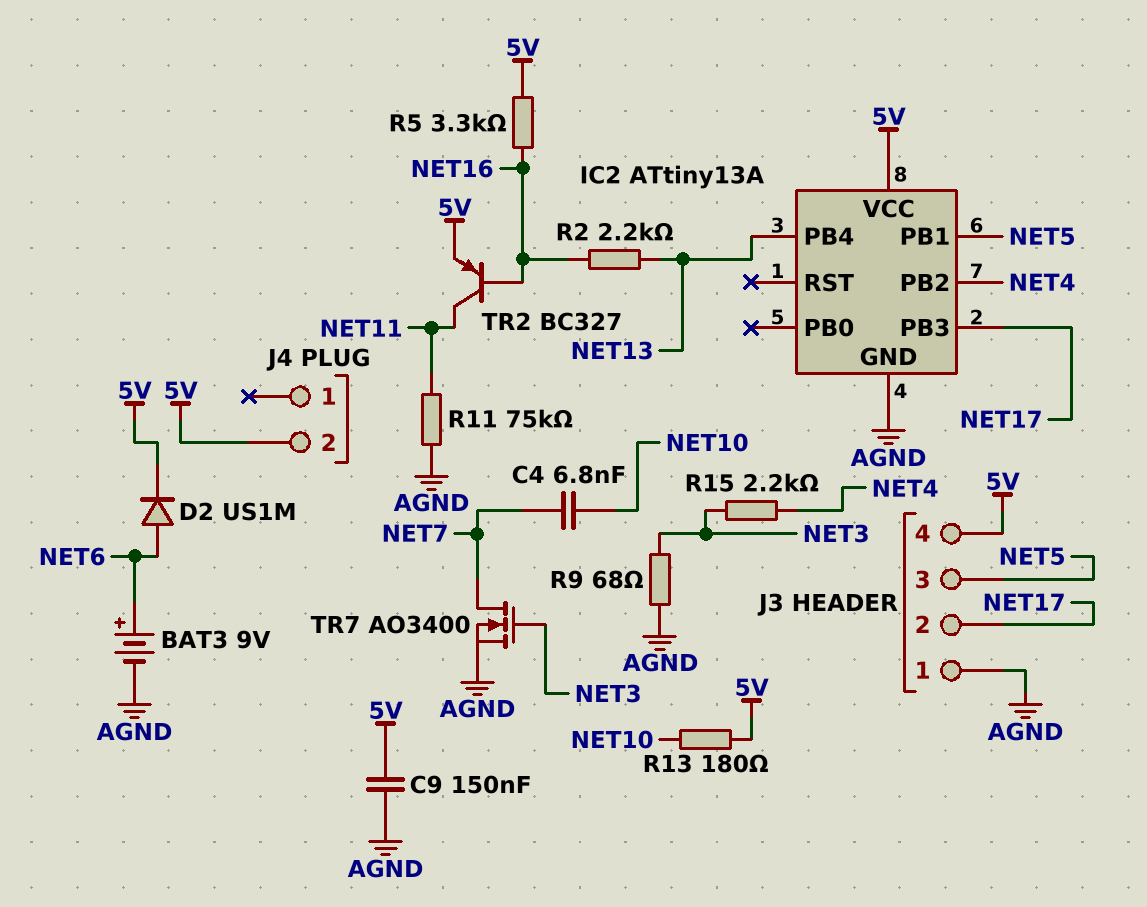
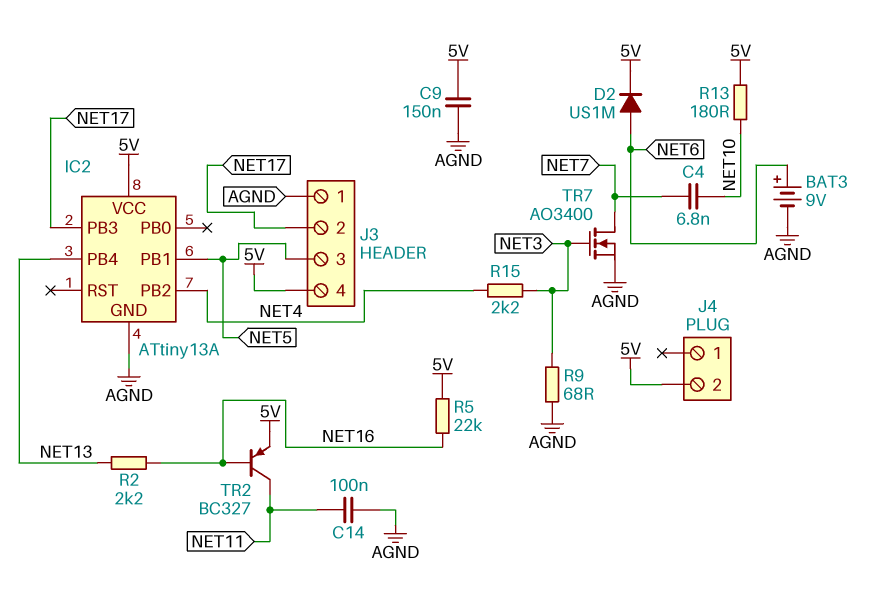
C14: none -> 100nF (AGND, NET11)
R5: 3.3k (5V, NET16) -> 22k (5V, NET16)
R11: 75k (AGND, NET11) -> none

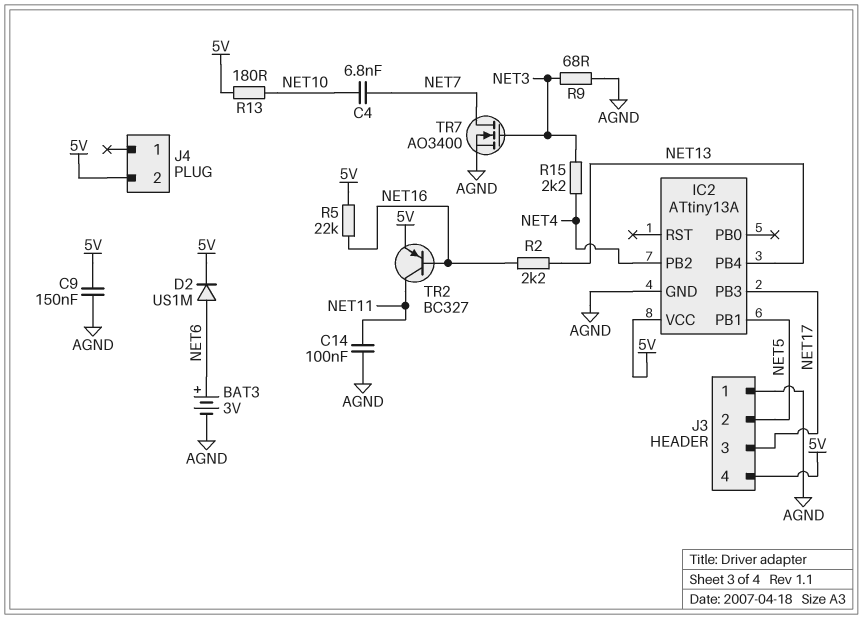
BAT3: 9V (plus NET6, minus AGND) -> 3V (plus NET6, minus AGND)
J3 pin 2: NET17 -> NET5
J3 pin 3: NET5 -> NET17

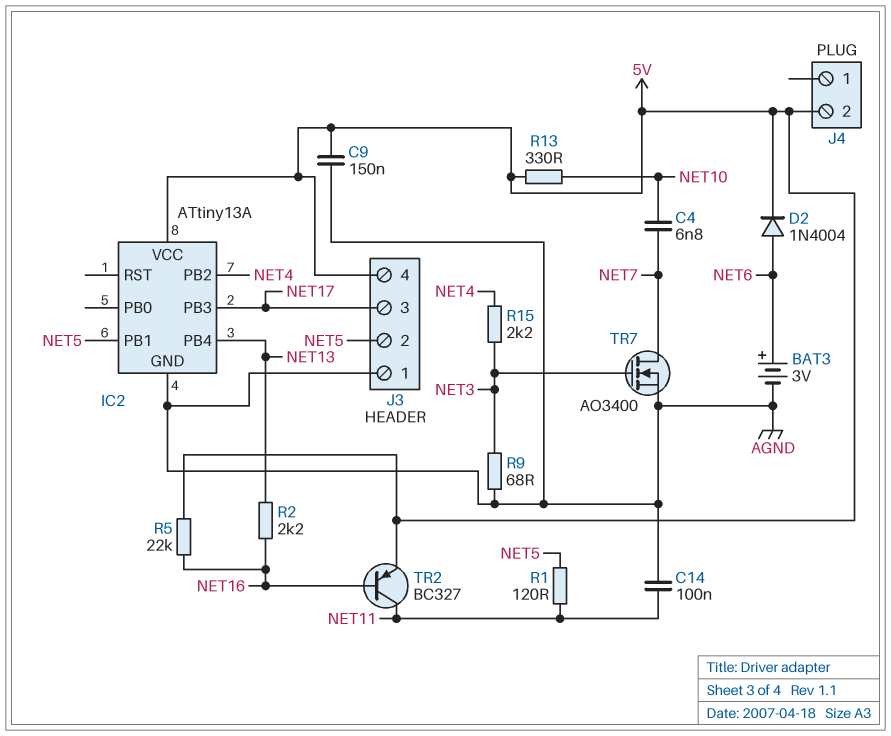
D2: diode US1M (A NET6, K 5V) -> diode 1N4004 (A NET6, K 5V)
R1: none -> 120 (NET5, NET11)
R13: 180 (5V, NET10) -> 330 (5V, NET10)

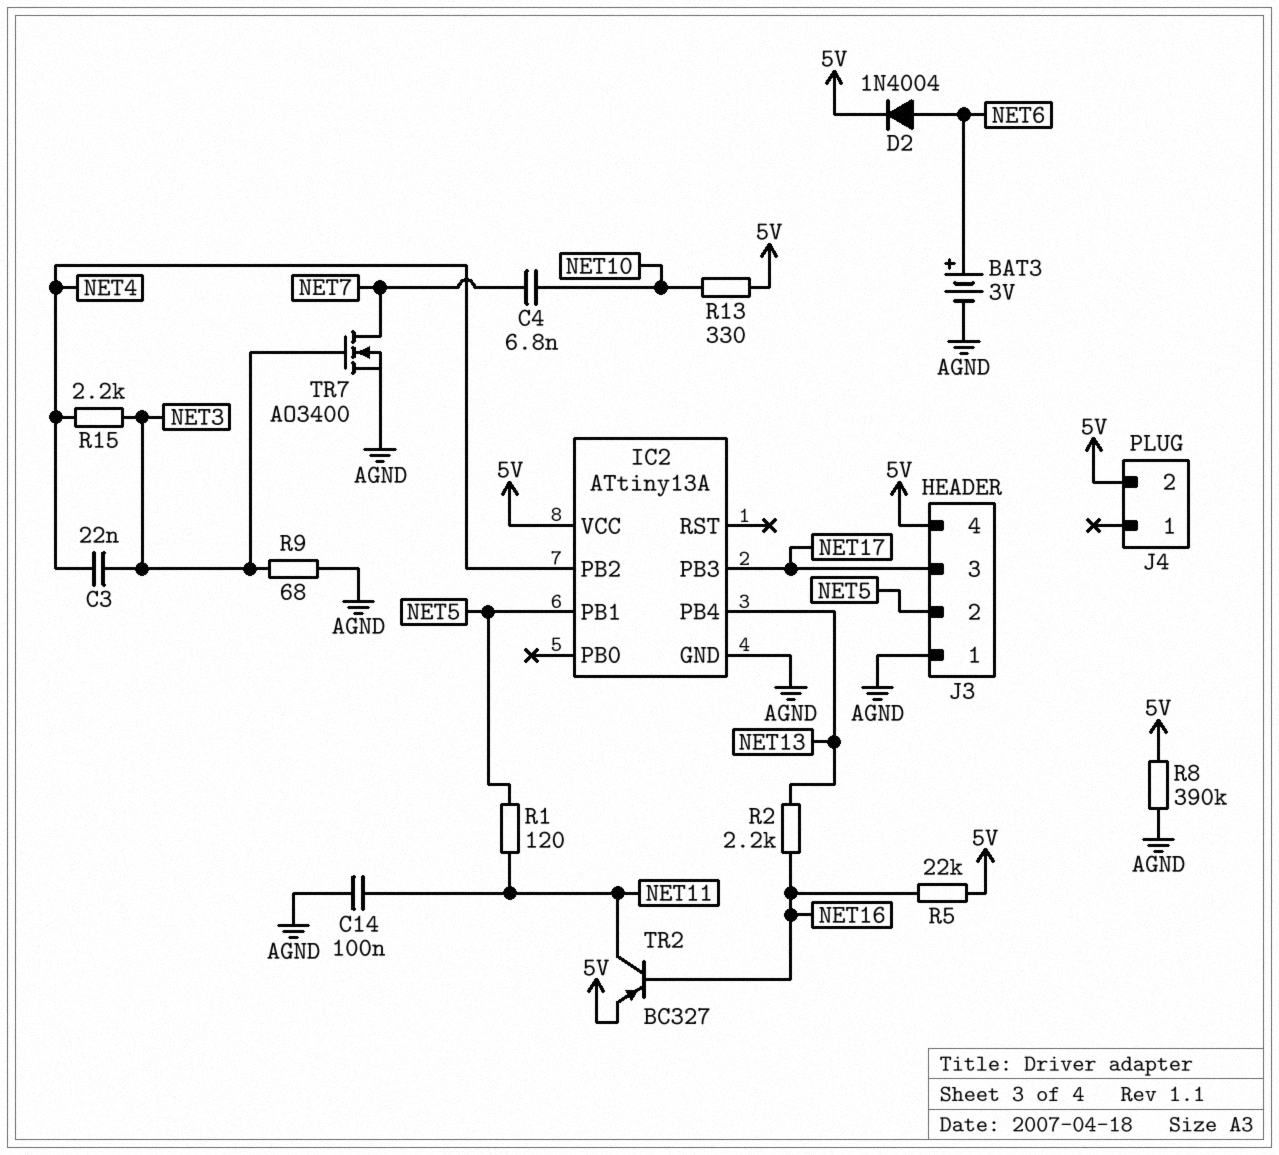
C3: none -> 22nF (NET3, NET4)
C9: 150nF (5V, AGND) -> none
R8: none -> 390k (5V, AGND)

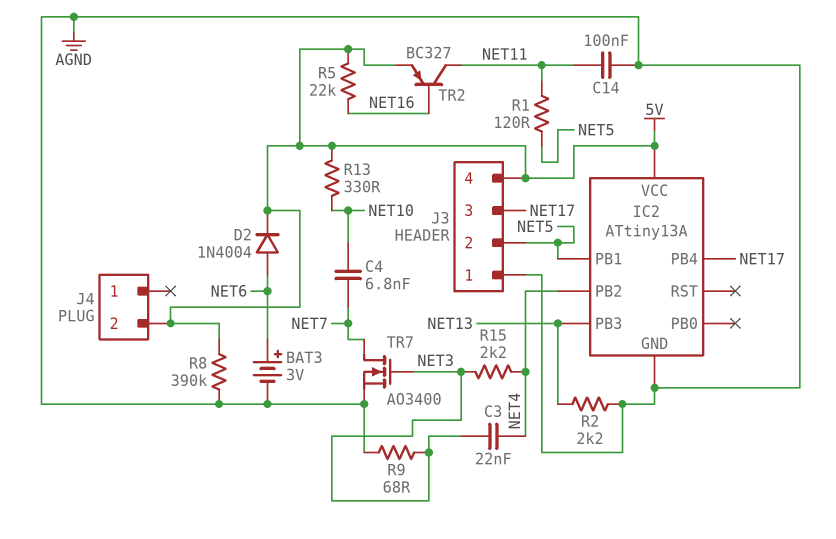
IC2 pin PB3: NET17 -> NET13
IC2 pin PB4: NET13 -> NET17
R2: 2.2k (NET13, NET16) -> 2.2k (AGND, NET13)

